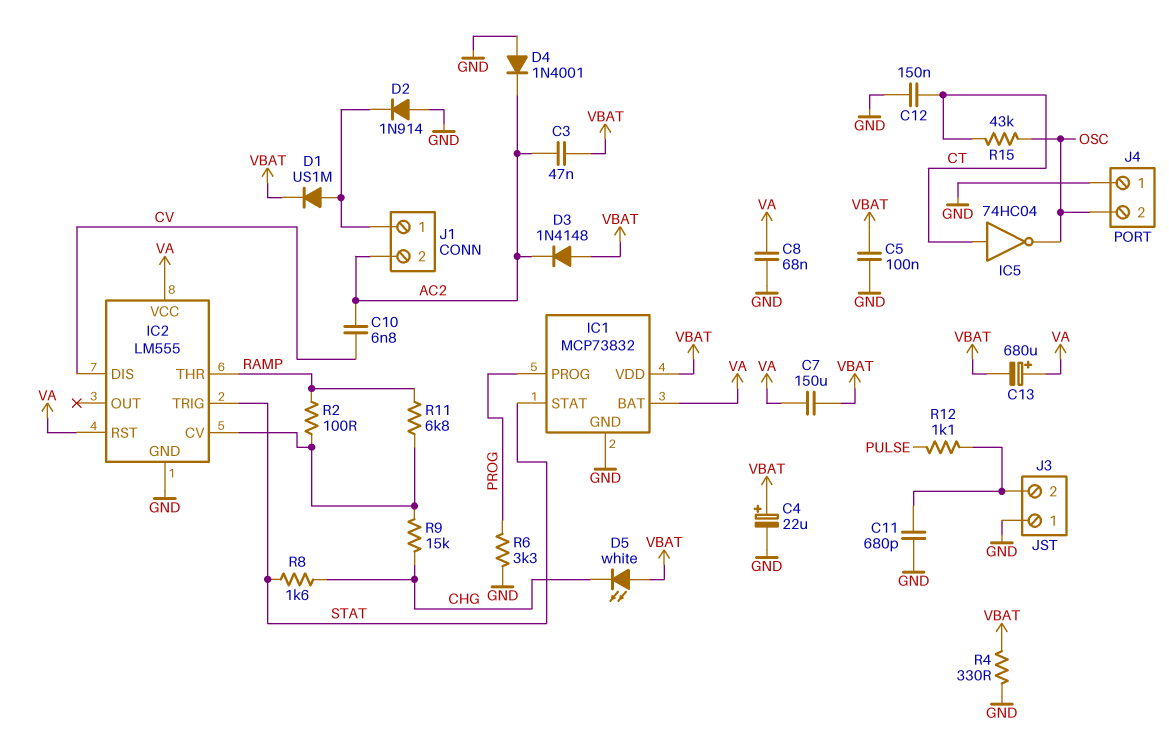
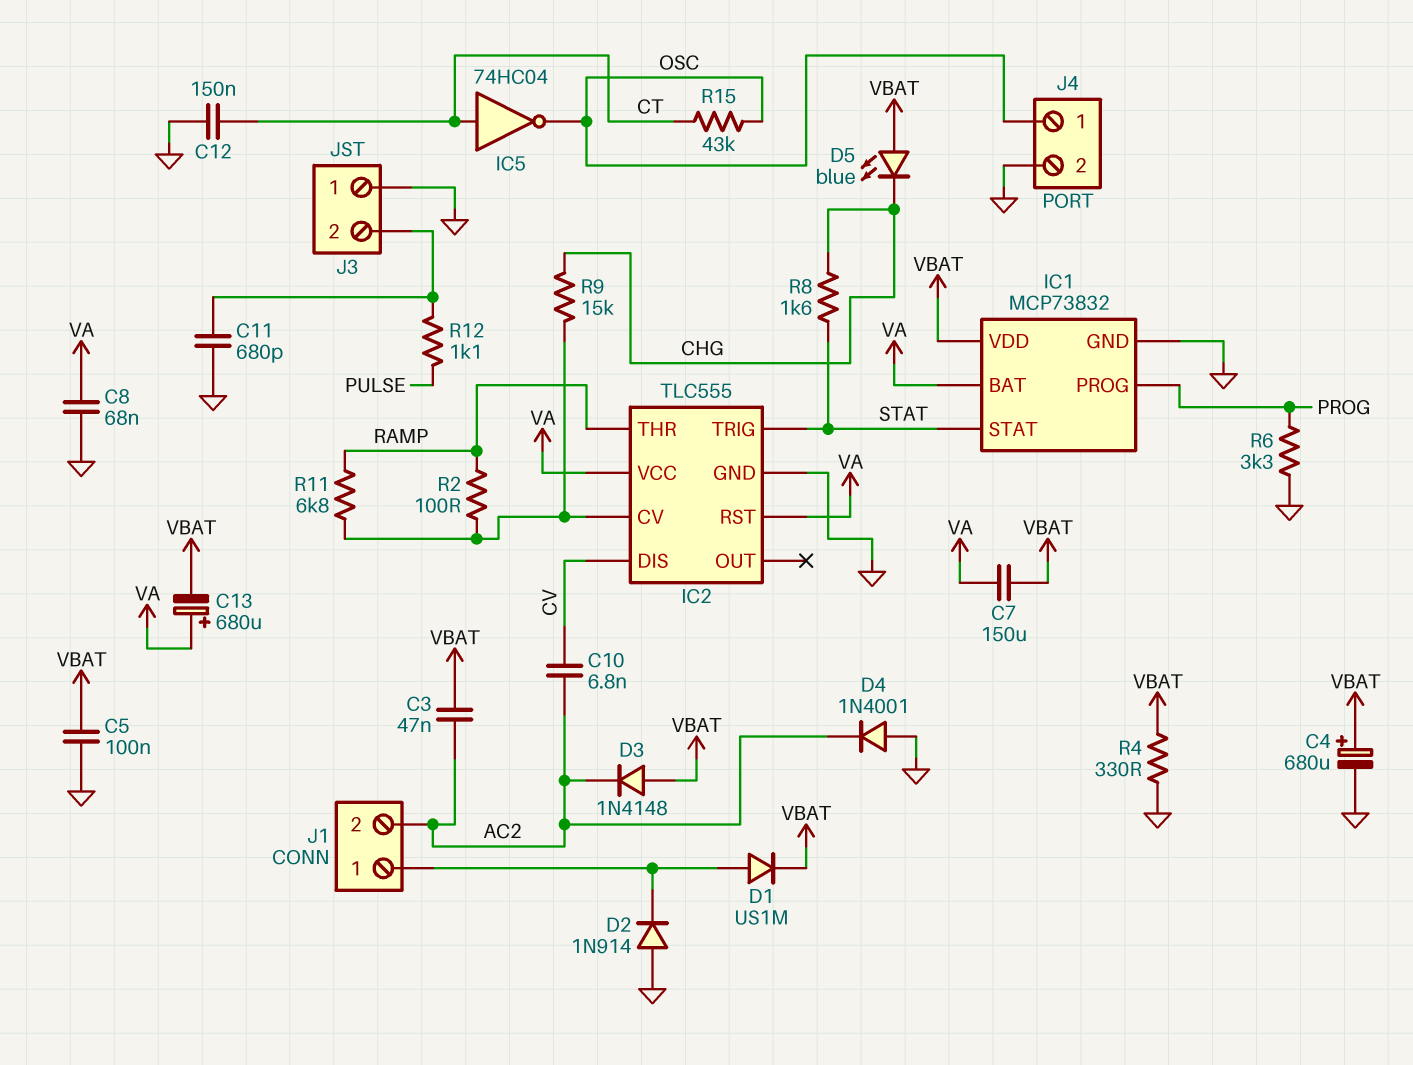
C4: 22uF (plus VBAT, minus GND) -> 680uF (plus VBAT, minus GND)
D5: LED white (A VBAT, K CHG) -> LED blue (A VBAT, K CHG)
IC2: LM555 -> TLC555
J4 pin 1: GND -> OSC
J4 pin 2: OSC -> GND

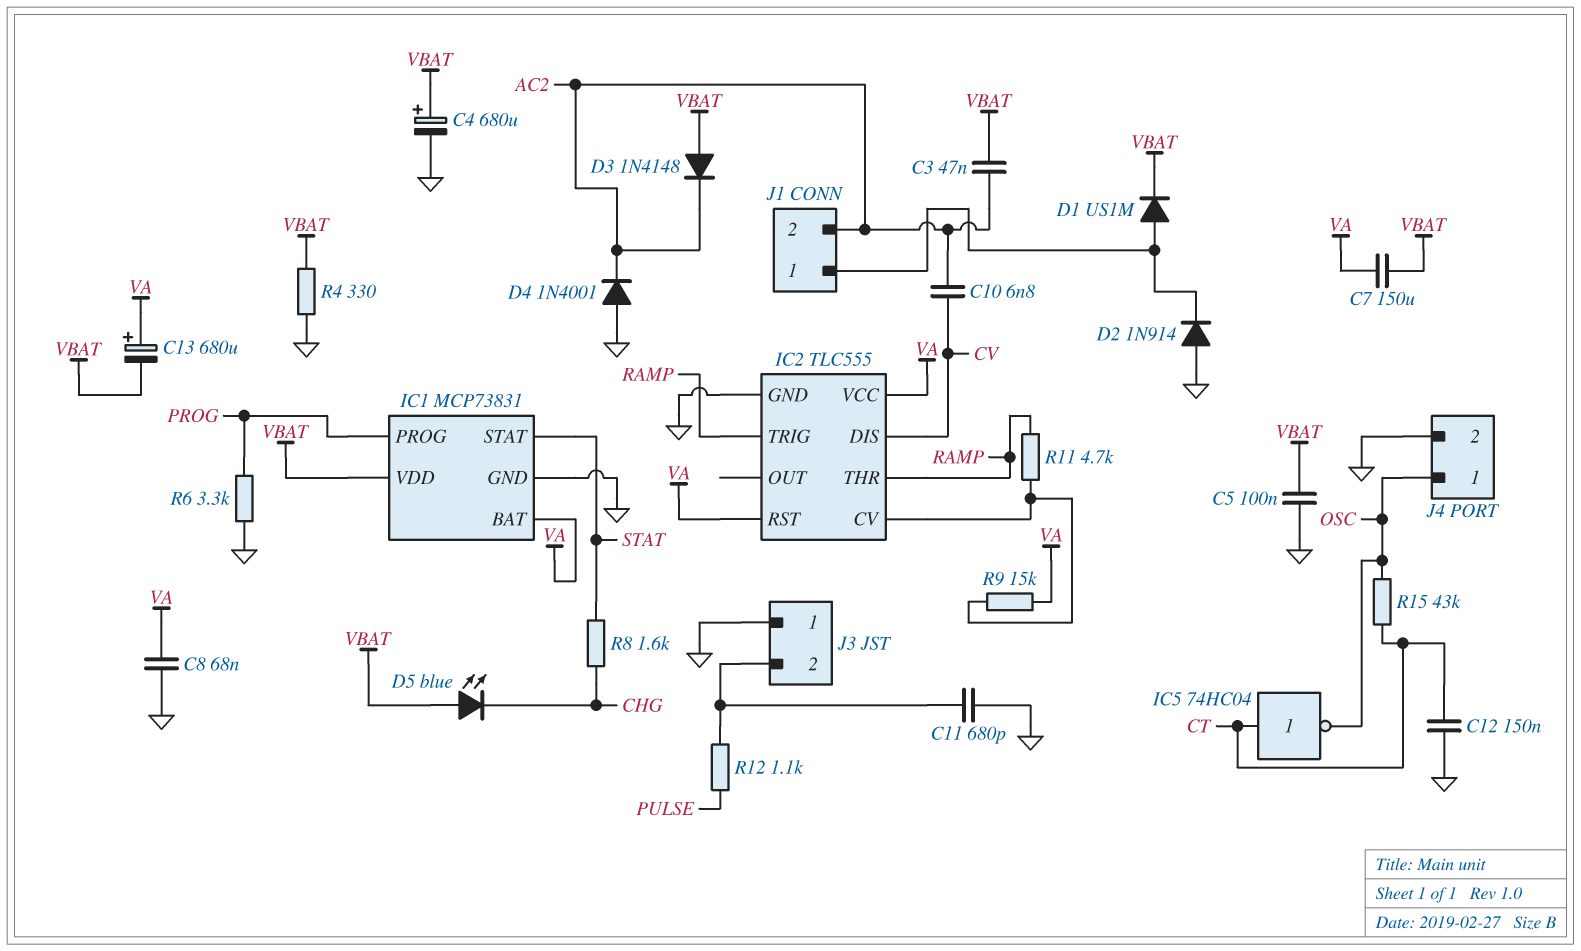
IC1: MCP73832 -> MCP73831
IC2 pin TRIG: STAT -> RAMP
R2: 100 (IC2/CV, RAMP) -> none
R9: 15k (CHG, IC2/CV) -> 15k (IC2/CV, VA)
R11: 6.8k (IC2/CV, RAMP) -> 4.7k (IC2/CV, RAMP)

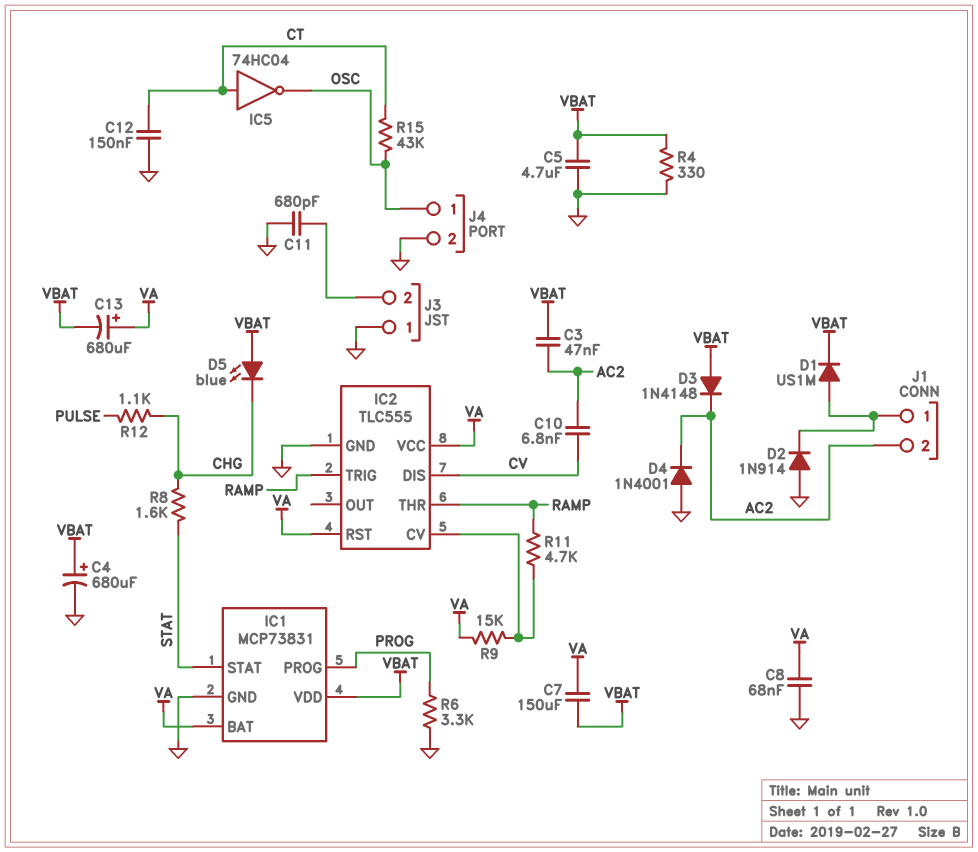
C5: 100nF (GND, VBAT) -> 4.7uF (GND, VBAT)
R12: 1.1k (J3/2, PULSE) -> 1.1k (CHG, PULSE)

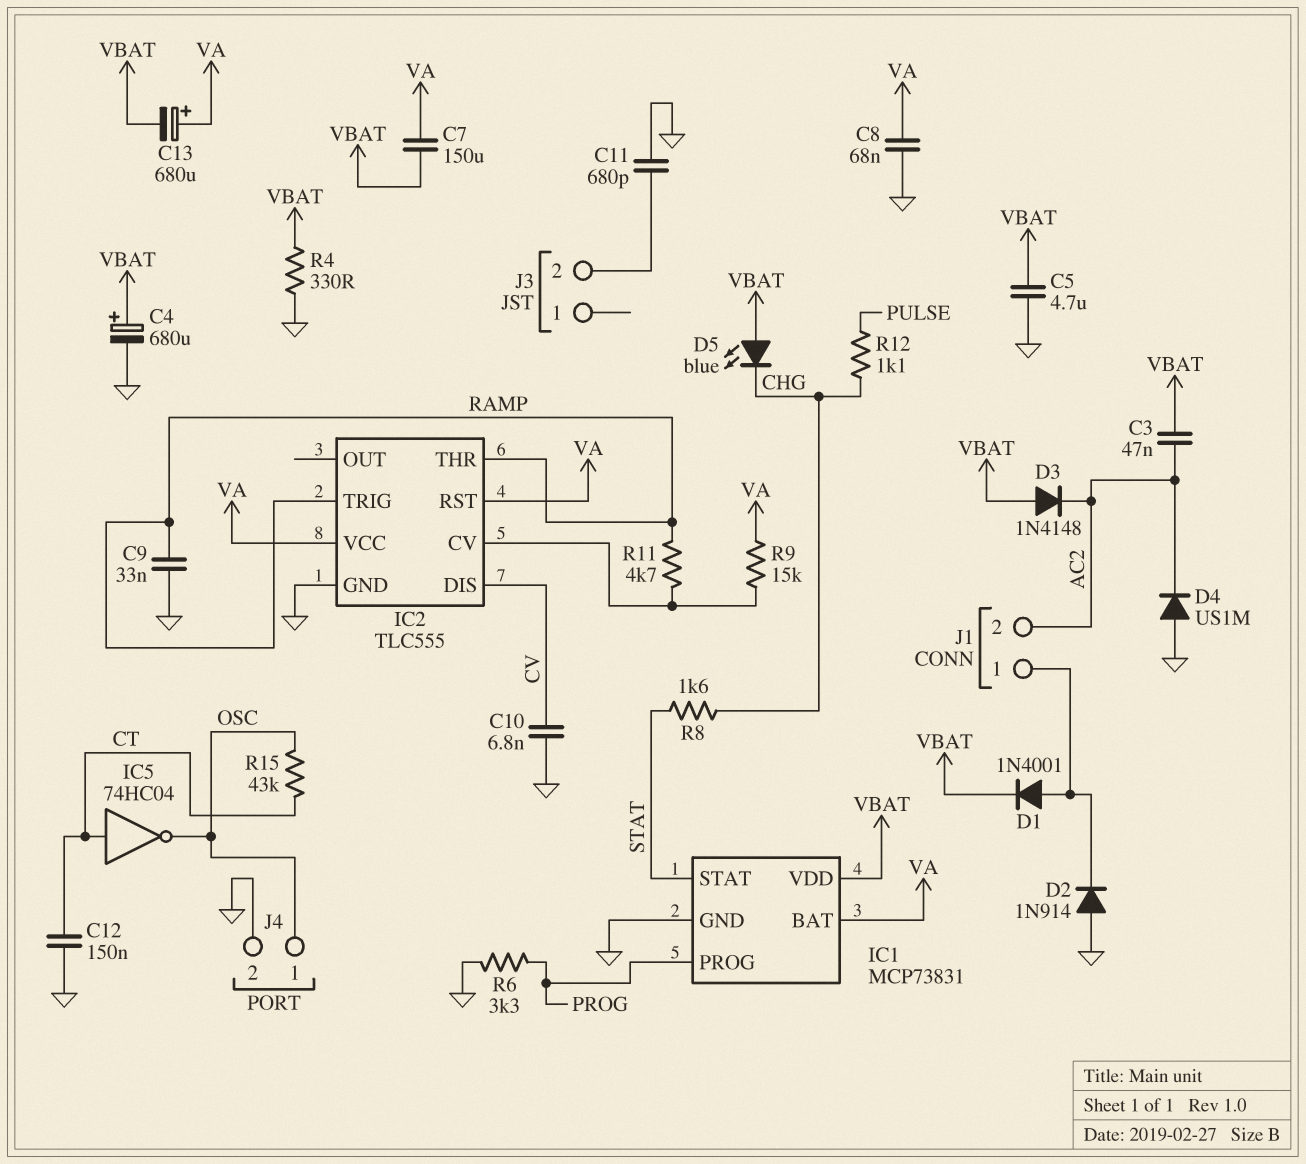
C9: none -> 33nF (GND, RAMP)
C10: 6.8nF (AC2, CV) -> 6.8nF (CV, GND)
D1: diode US1M (A J1/1, K VBAT) -> diode 1N4001 (A J1/1, K VBAT)
D4: diode 1N4001 (A GND, K AC2) -> diode US1M (A GND, K AC2)
J3 pin 1: GND -> none

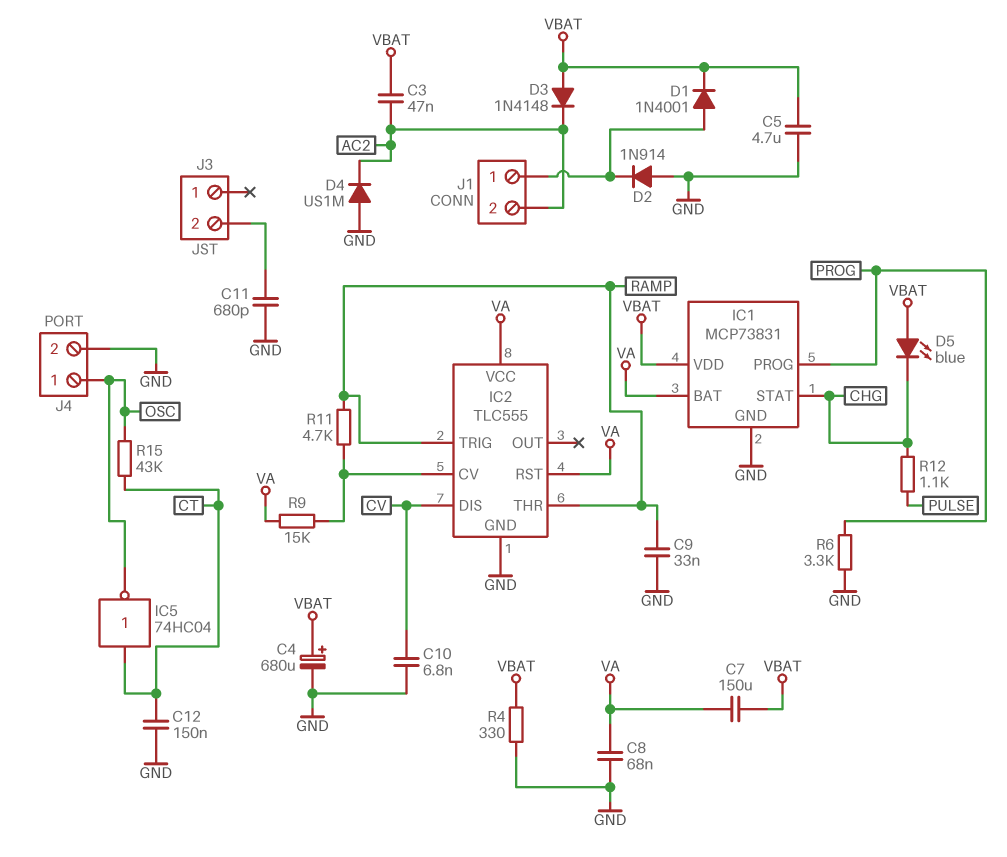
C13: 680uF (plus VA, minus VBAT) -> none
IC1 pin STAT: STAT -> CHG
R8: 1.6k (CHG, STAT) -> none

